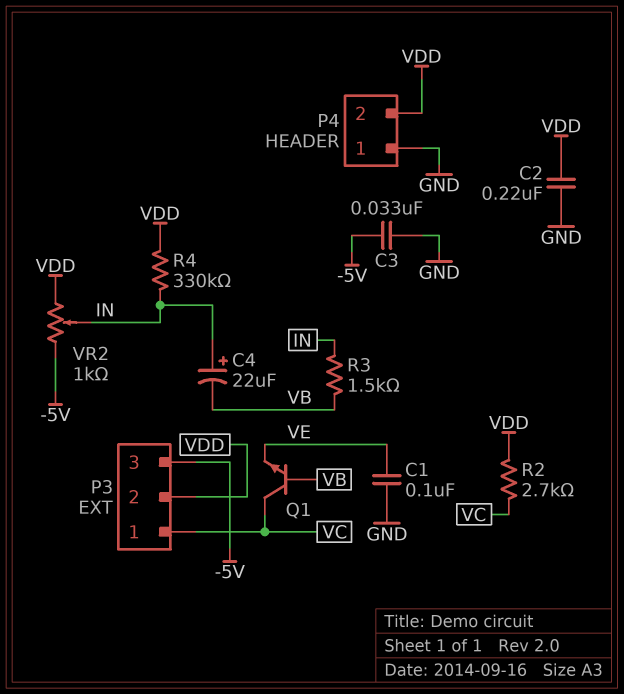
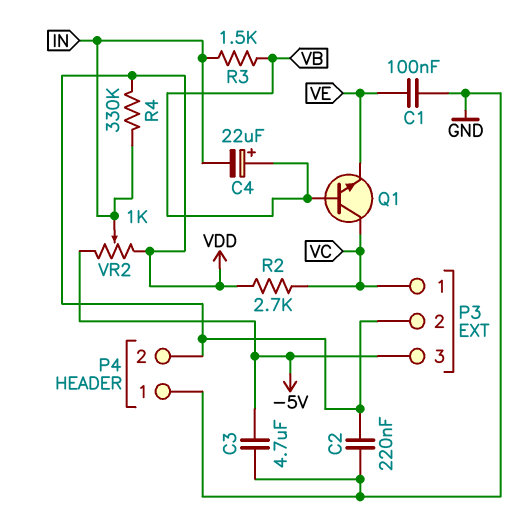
C3: 33nF (-5V, GND) -> 4.7uF (-5V, GND)
C4: 22uF (plus IN, minus VB) -> 22uF (plus VB, minus IN)

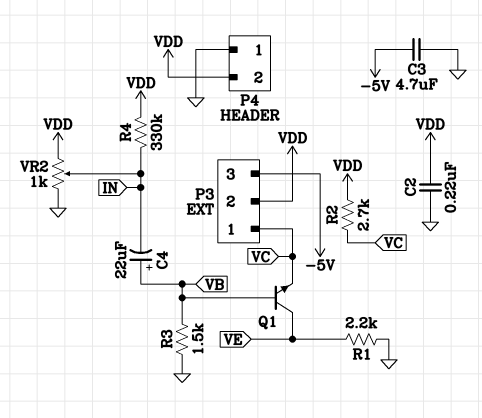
C1: 100nF (GND, VE) -> none
Q1: NPN (B VB, C VC, E VE) -> NPN (B VB, C VE, E VC)
R1: none -> 2.2k (GND, VE)
R3: 1.5k (IN, VB) -> 1.5k (GND, VB)
VR2: 1k (-5V, VDD, wiper IN) -> 1k (GND, VDD, wiper IN)

